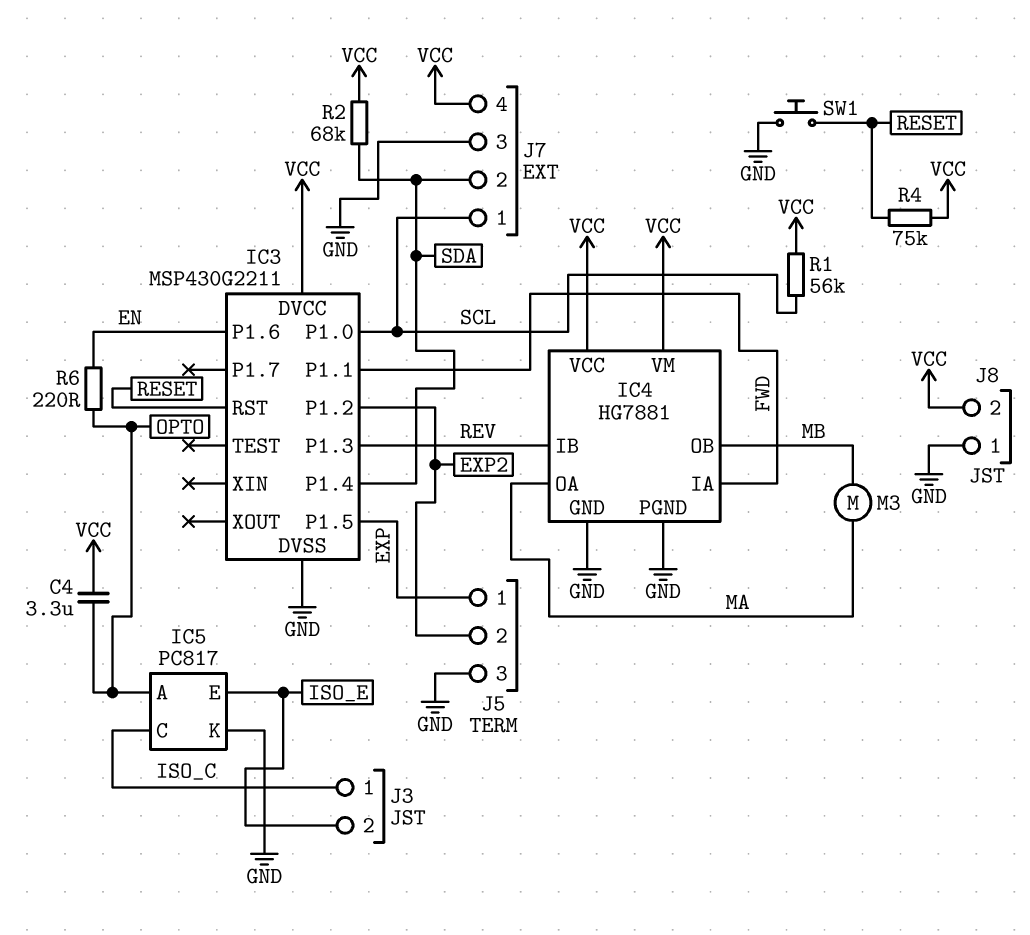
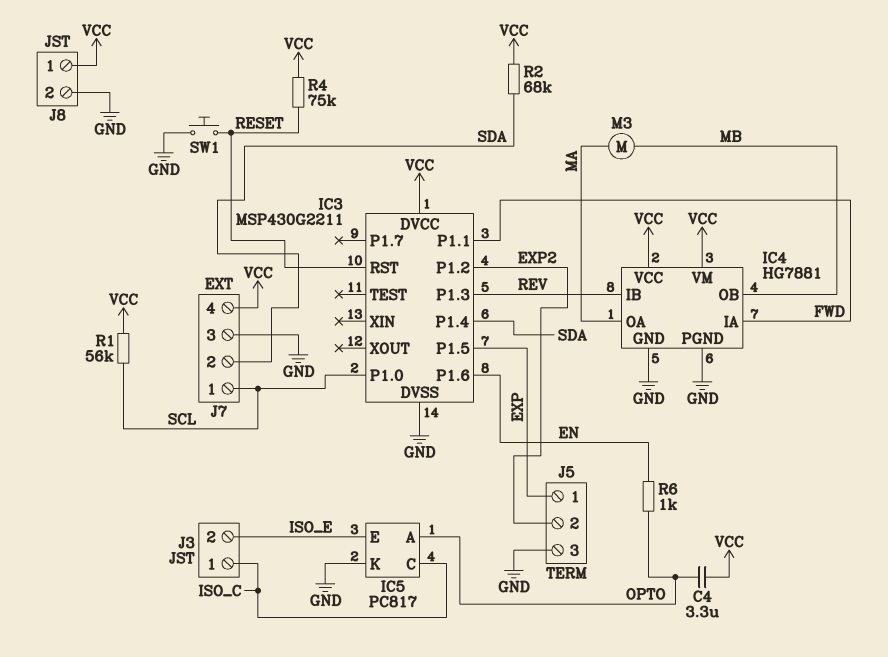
J8 pin 1: GND -> VCC
J8 pin 2: VCC -> GND
R6: 220 (EN, OPTO) -> 1k (EN, OPTO)

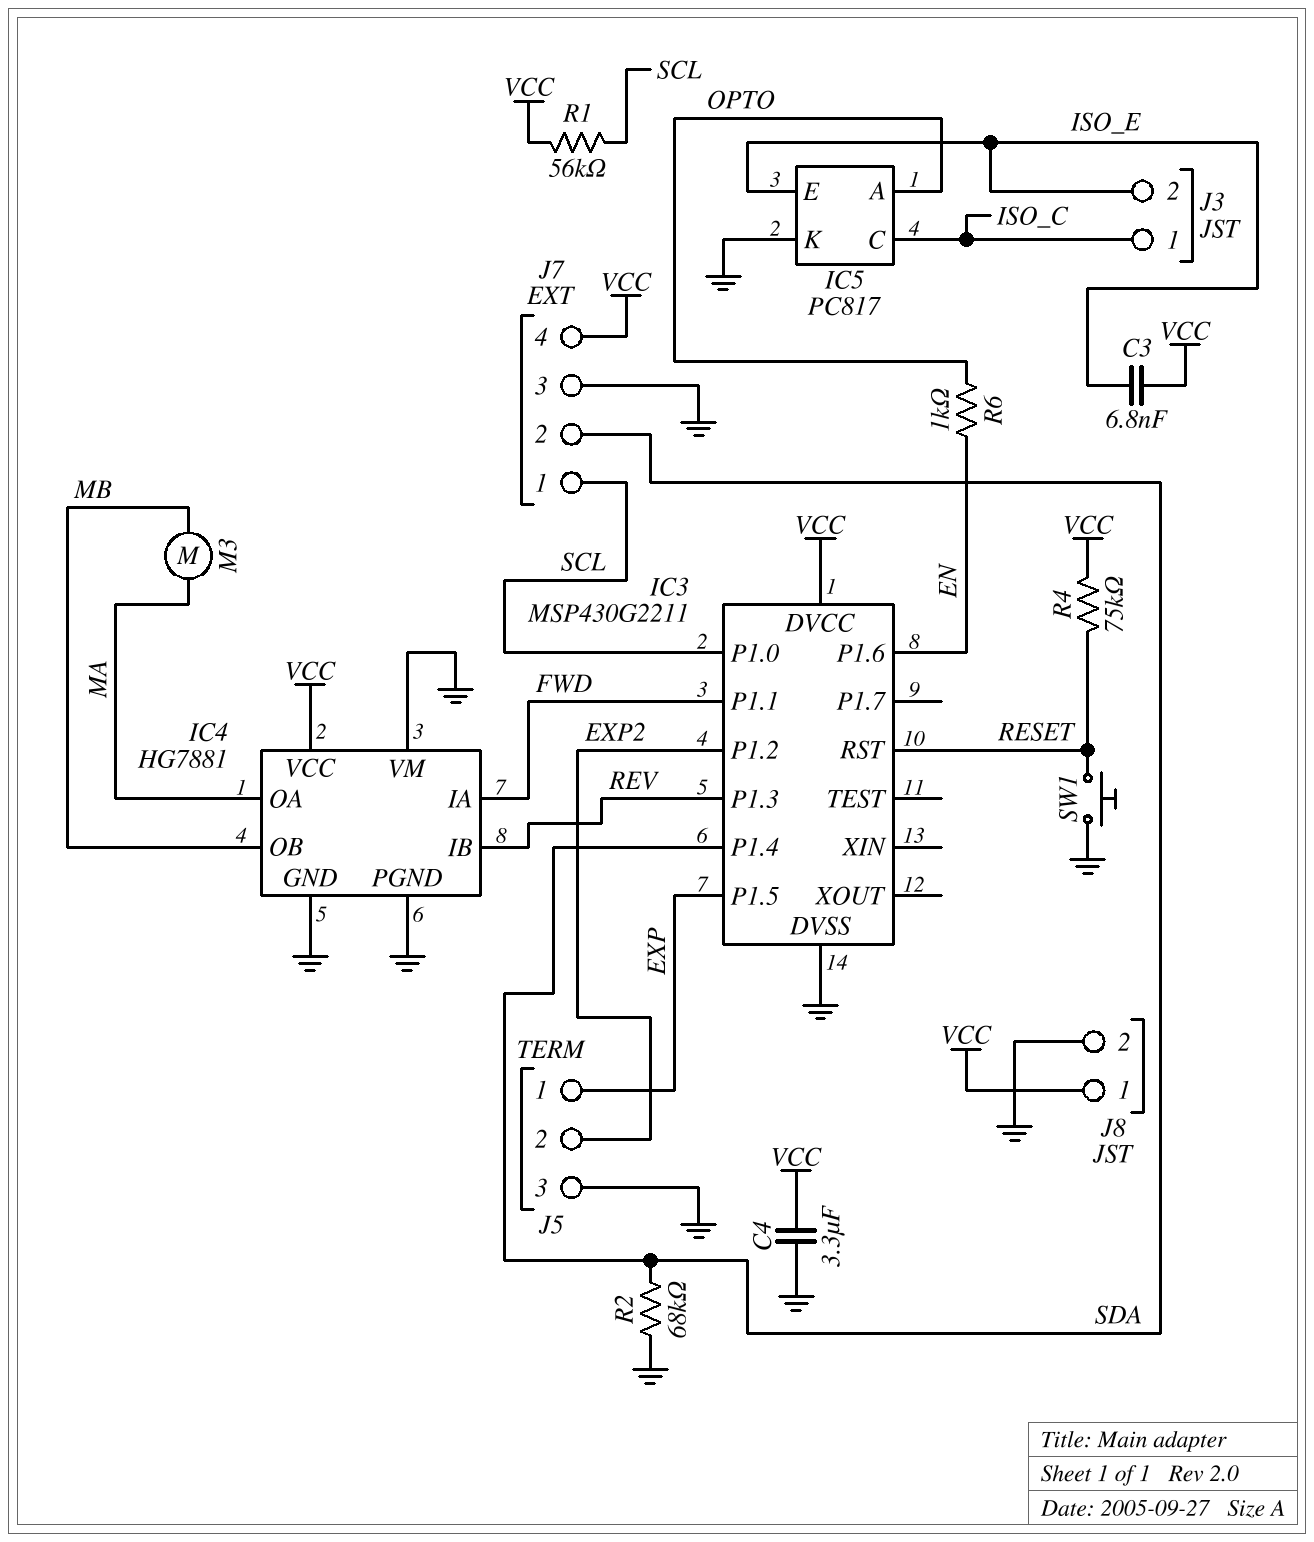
C3: none -> 6.8nF (ISO_E, VCC)
C4: 3.3uF (OPTO, VCC) -> 3.3uF (GND, VCC)
IC4 pin VM: VCC -> GND
R2: 68k (SDA, VCC) -> 68k (GND, SDA)

